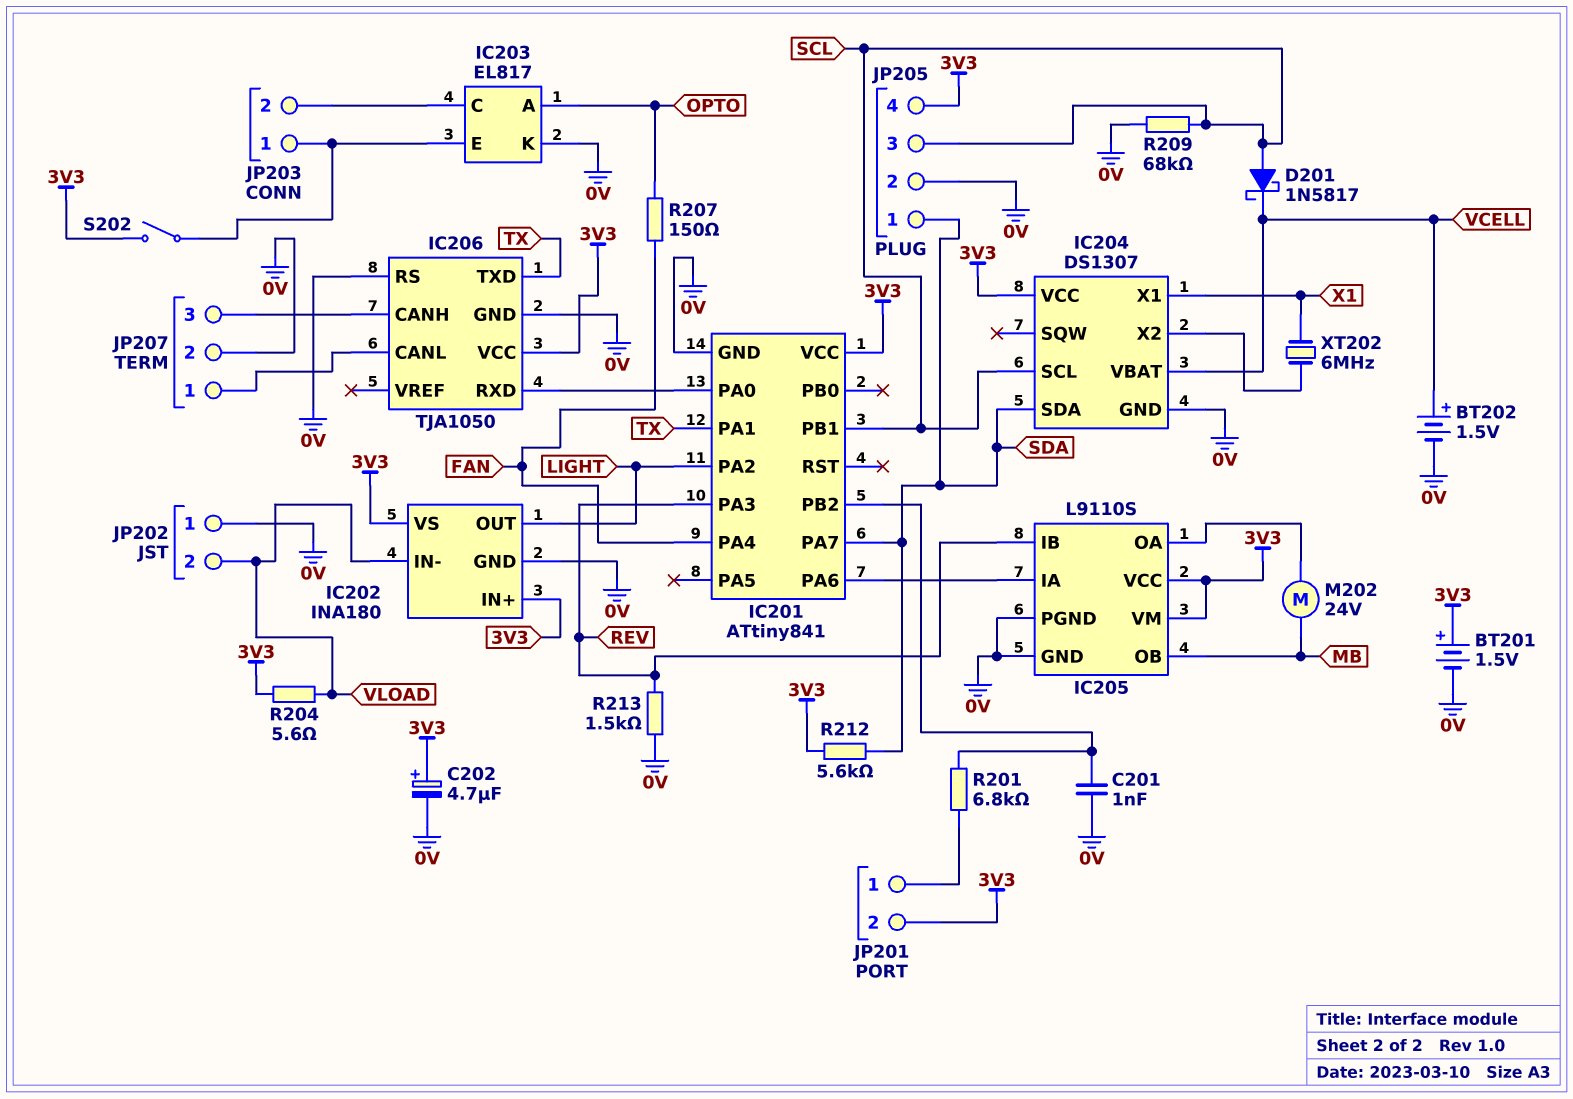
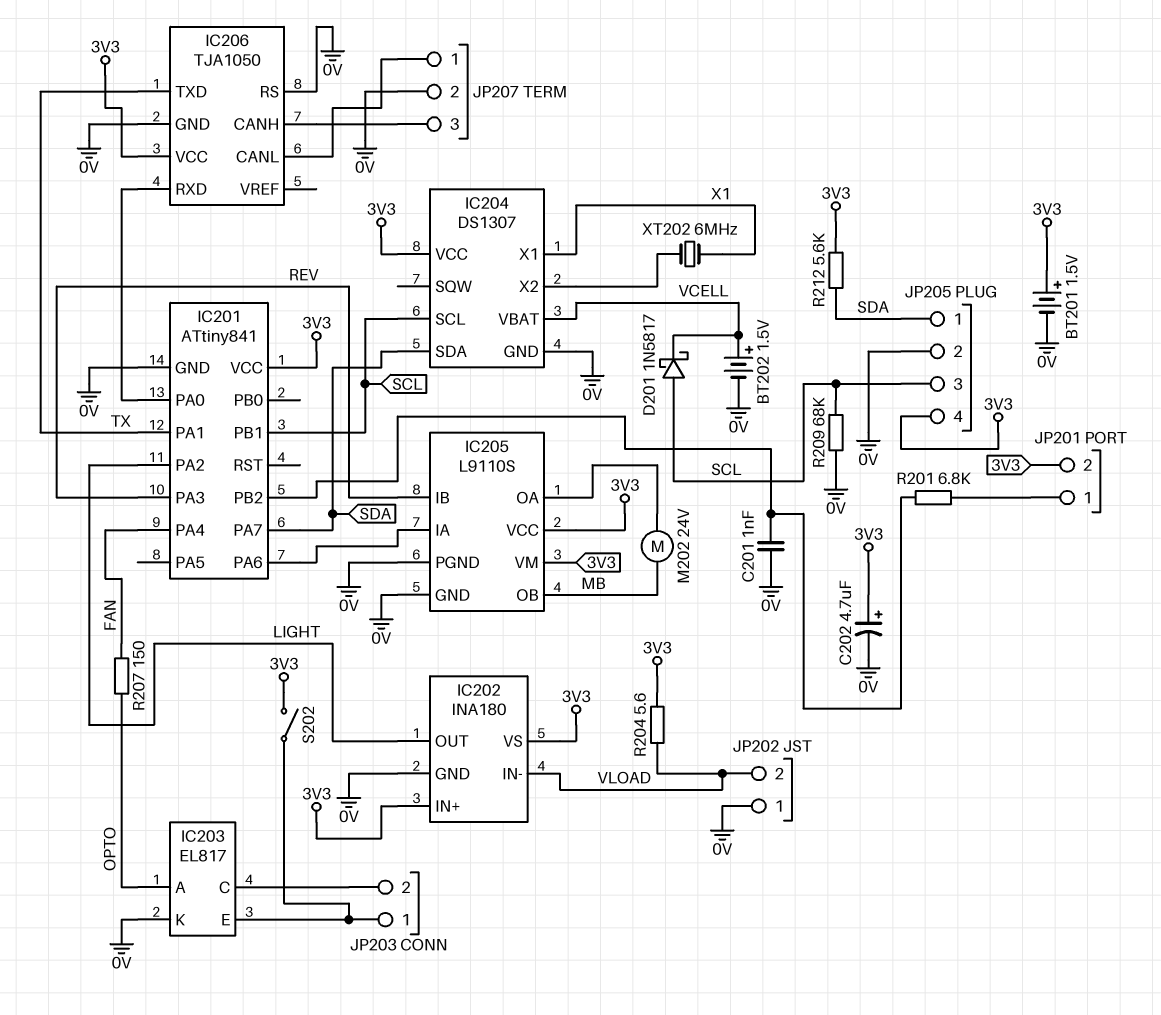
R213: 1.5k (0V, REV) -> none

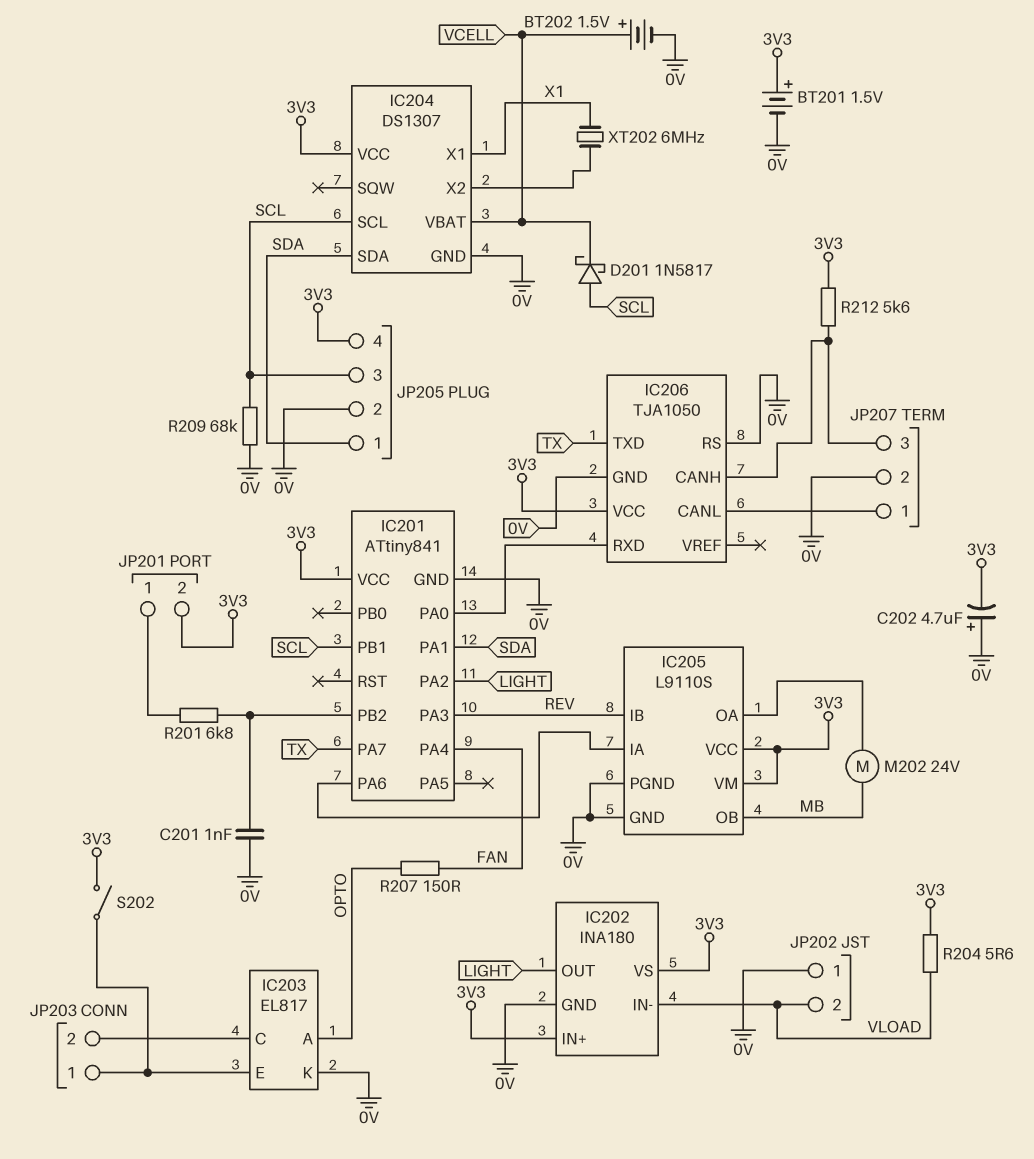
C202: 4.7uF (plus 3V3, minus 0V) -> 4.7uF (plus 0V, minus 3V3)
IC201 pin PA1: TX -> SDA
IC201 pin PA7: SDA -> TX
R212: 5.6k (3V3, SDA) -> 5.6k (3V3, IC206/CANH)

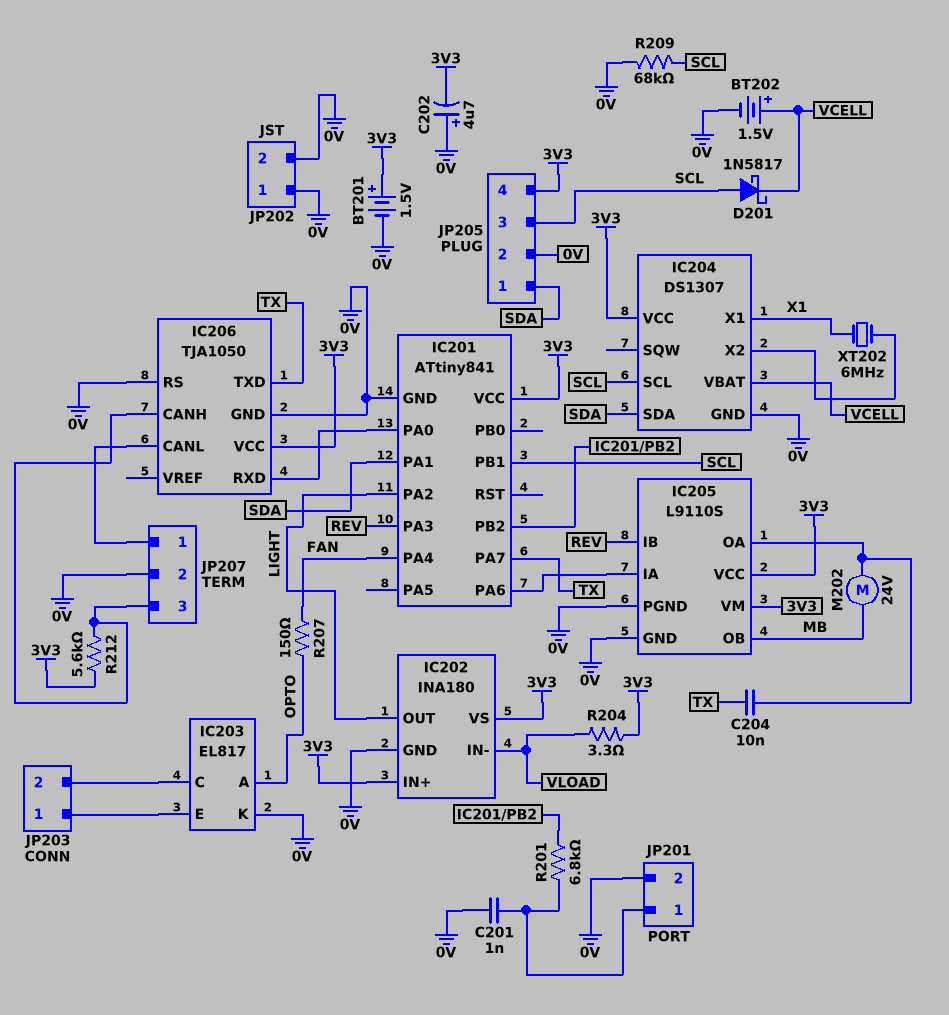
C201: 1nF (0V, IC201/PB2) -> 1nF (0V, JP201/1)
C204: none -> 10nF (IC205/OA, TX)
JP201 pin 2: 3V3 -> 0V
JP202 pin 2: VLOAD -> 0V
R204: 5.6 (3V3, VLOAD) -> 3.3 (3V3, VLOAD)
S202: switch (3V3, IC203/E) -> none

